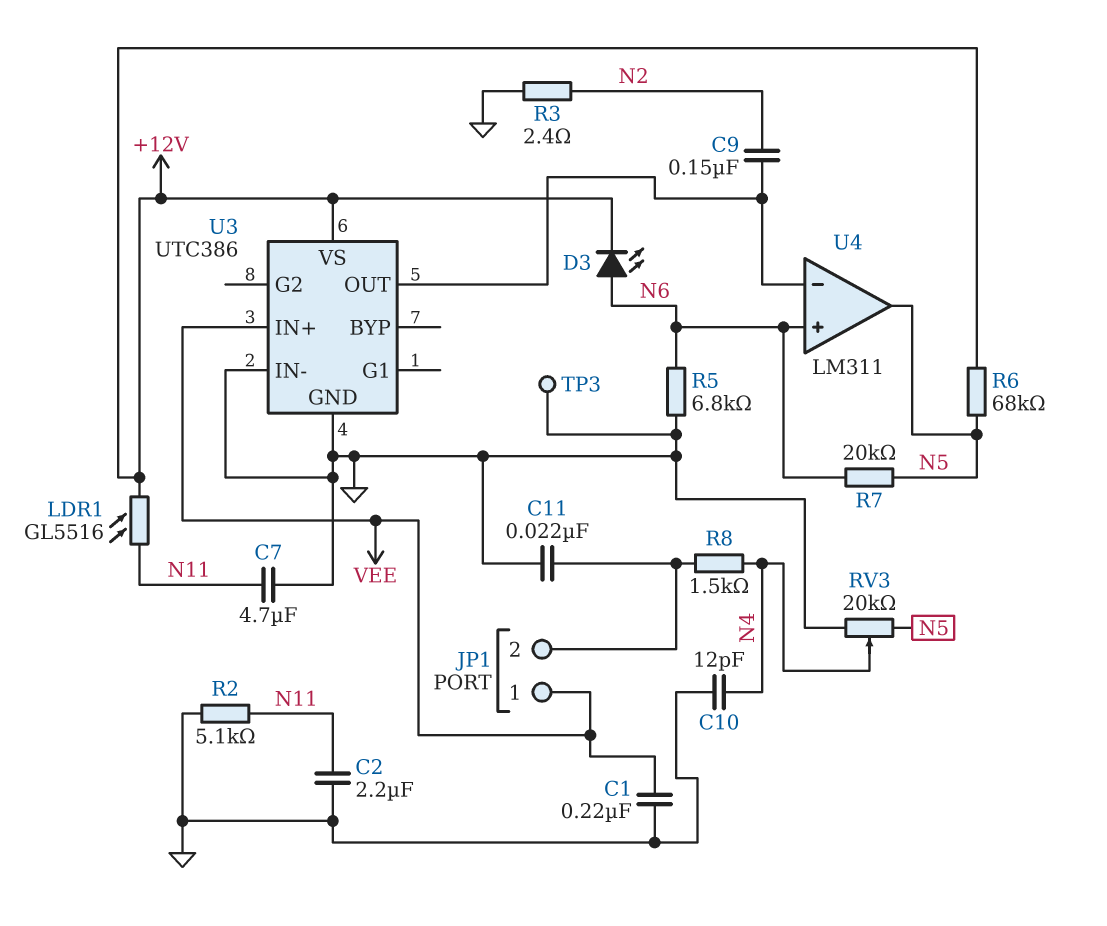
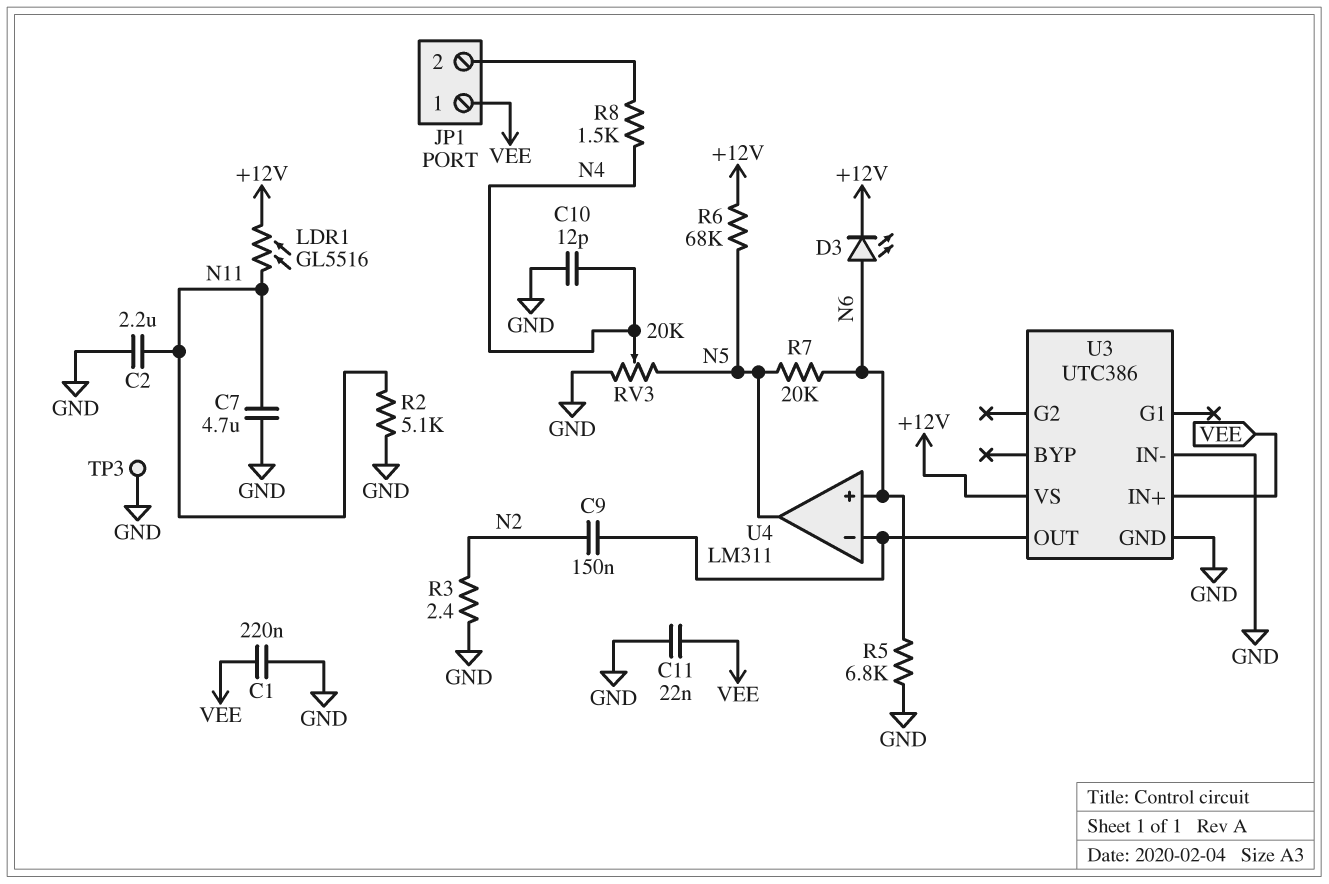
C11: 22nF (GND, JP1/2) -> 22nF (GND, VEE)

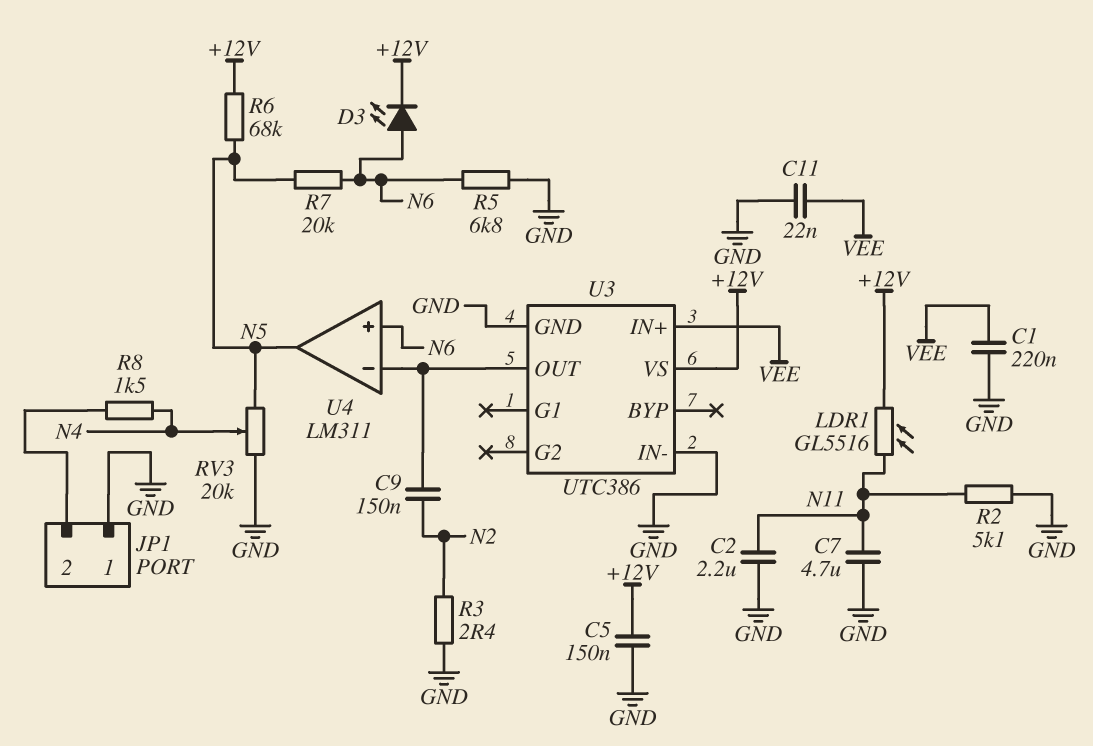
C5: none -> 150nF (+12V, GND)
C10: 12pF (GND, N4) -> none
JP1 pin 1: VEE -> GND
TP3: test point (GND) -> none

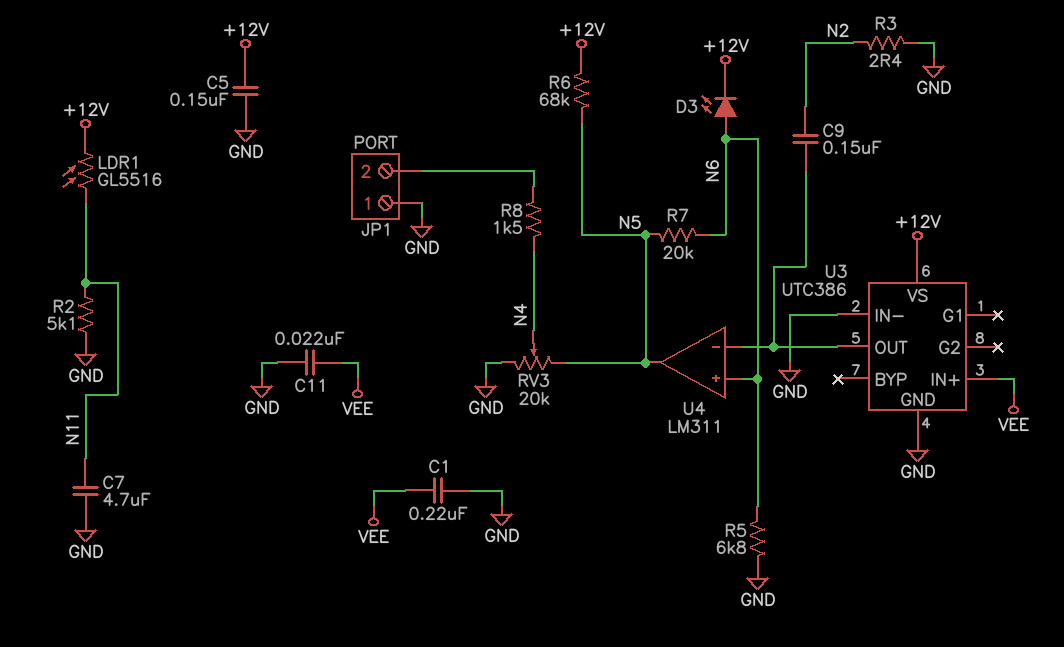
C2: 2.2uF (GND, N11) -> none

